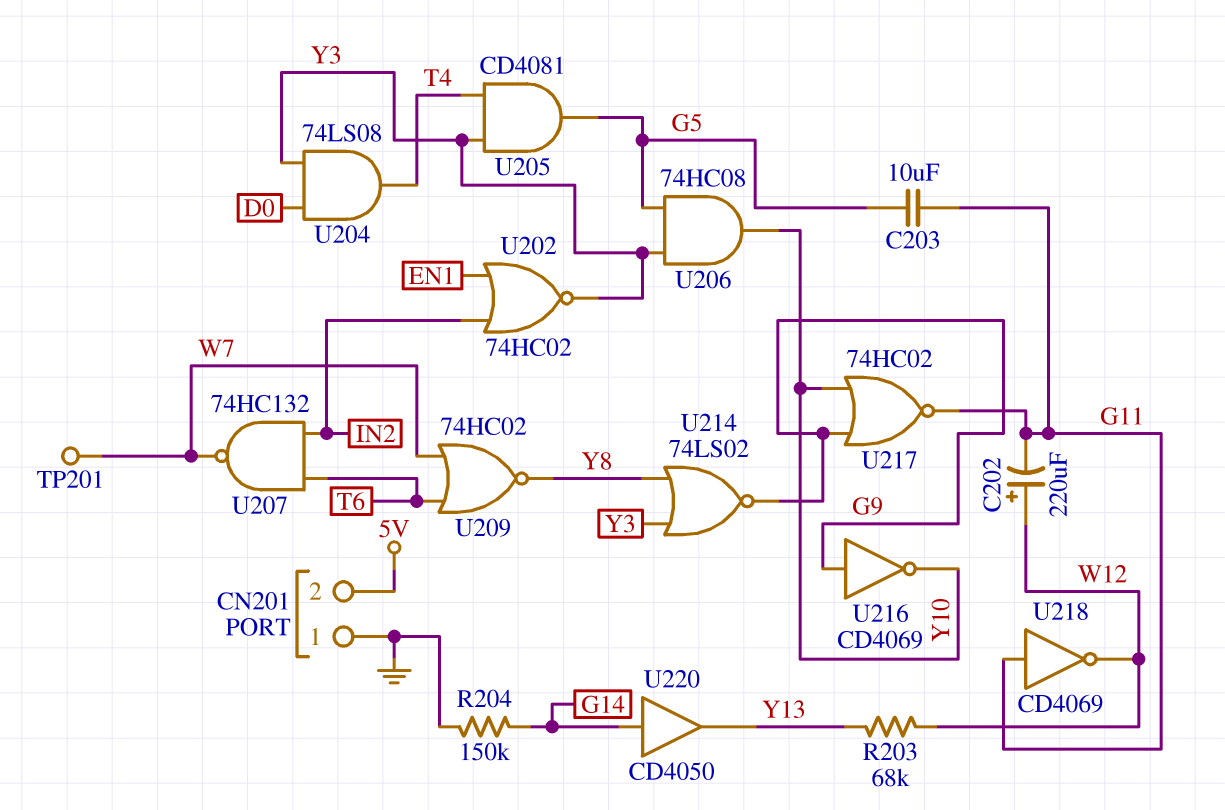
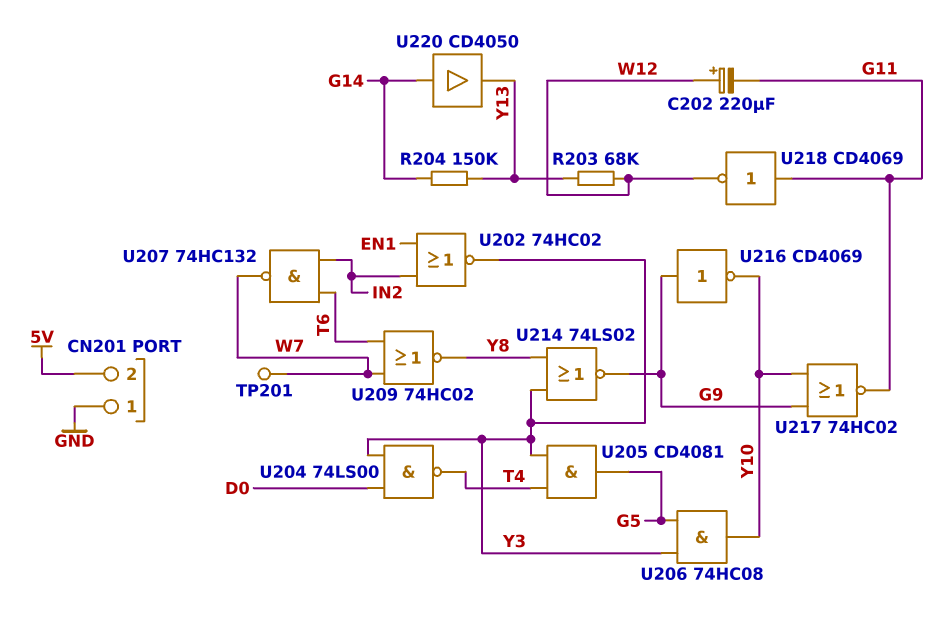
C203: 10uF (G5, G11) -> none
R204: 150k (G14, GND) -> 150k (G14, Y13)
U204: AND 74LS08 (in D0, in Y3, out T4) -> NAND 74LS00 (in D0, in Y3, out T4)

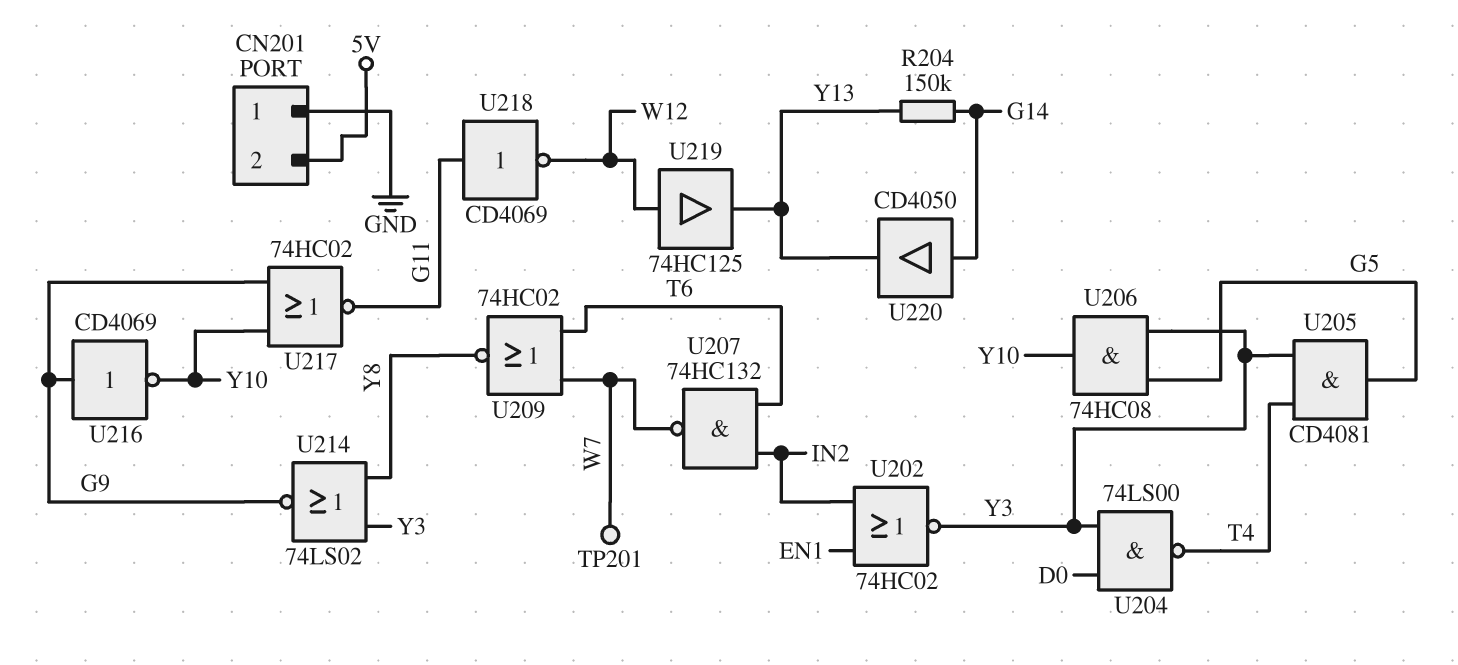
C202: 220uF (plus W12, minus G11) -> none
R203: 68k (W12, Y13) -> none
U219: none -> buffer 74HC125 (in W12, out Y13)

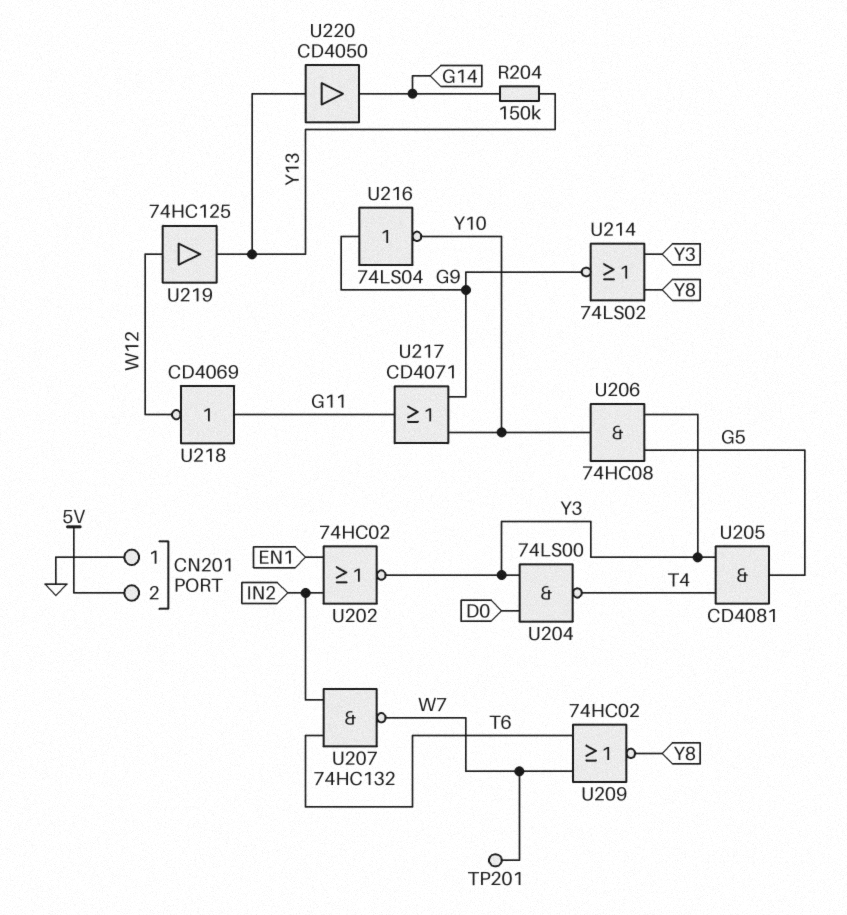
U216: NOT CD4069 (in G9, out Y10) -> NOT 74LS04 (in G9, out Y10)
U217: NOR 74HC02 (in G9, in Y10, out G11) -> OR CD4071 (in G9, in Y10, out G11)
U220: buffer CD4050 (in G14, out Y13) -> buffer CD4050 (in Y13, out G14)

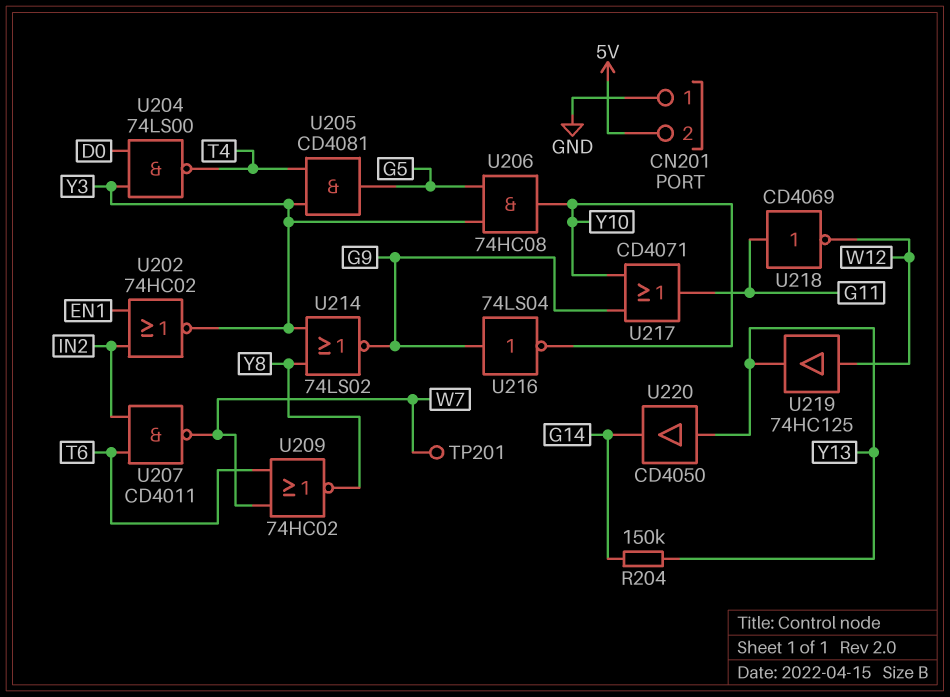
U207: NAND 74HC132 (in IN2, in T6, out W7) -> NAND CD4011 (in IN2, in T6, out W7)

